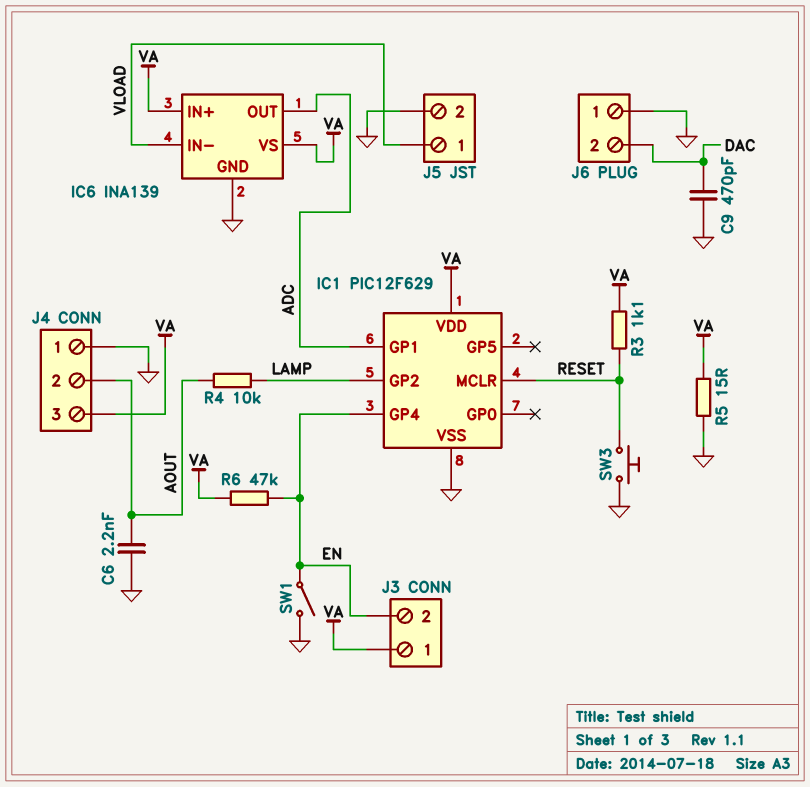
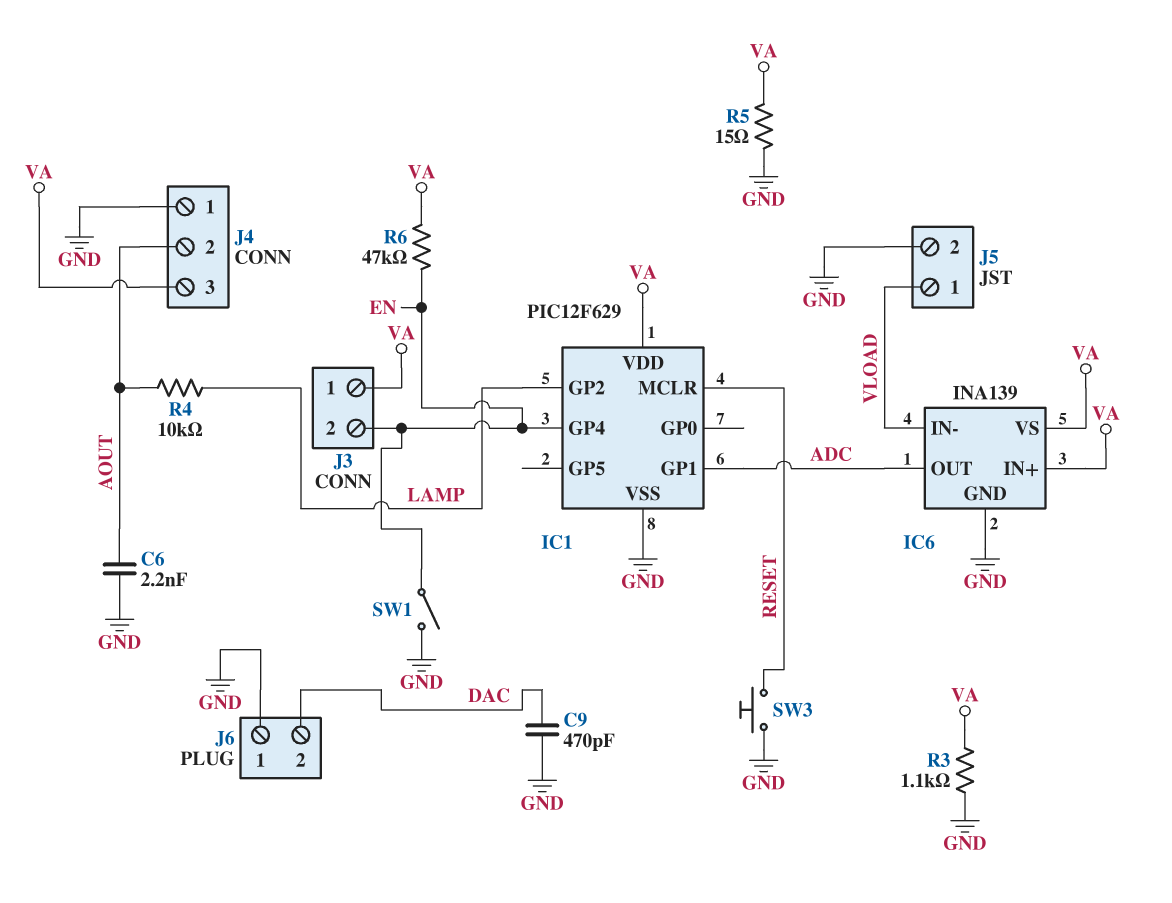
R3: 1.1k (RESET, VA) -> 1.1k (GND, VA)

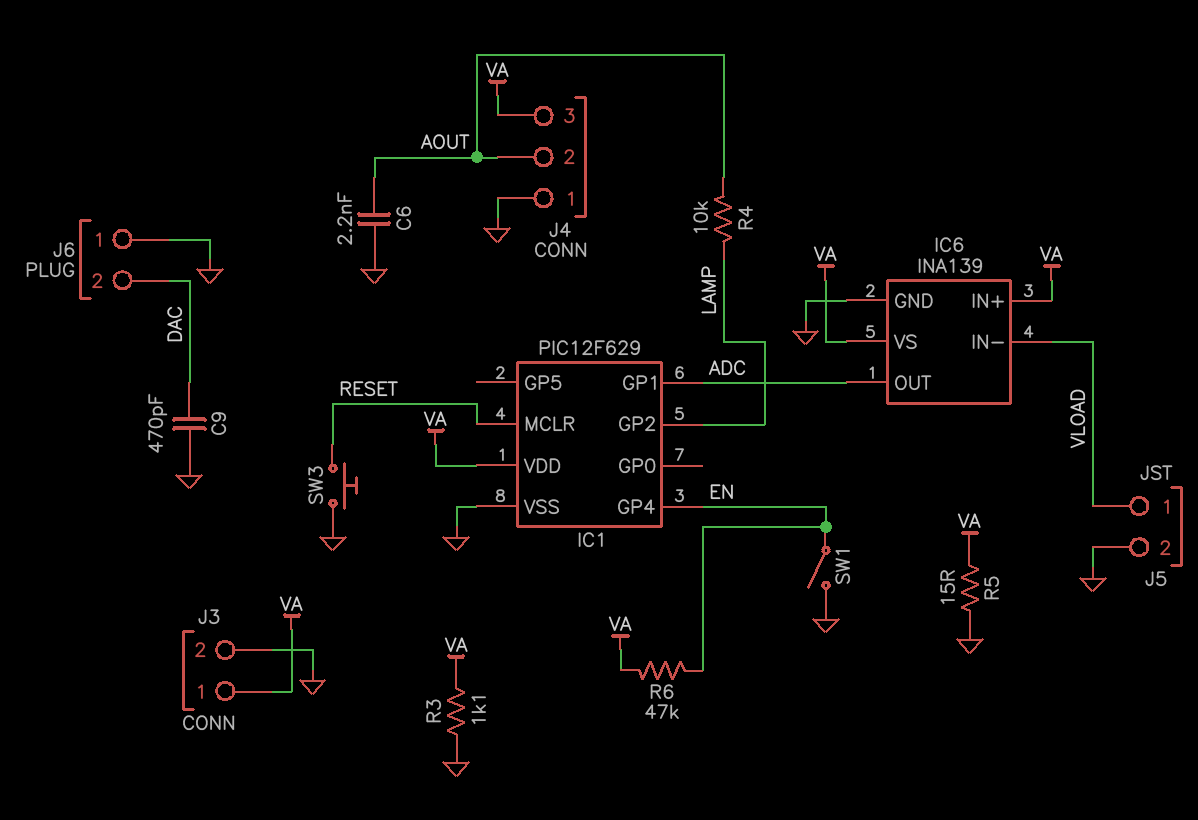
J3 pin 2: EN -> GND

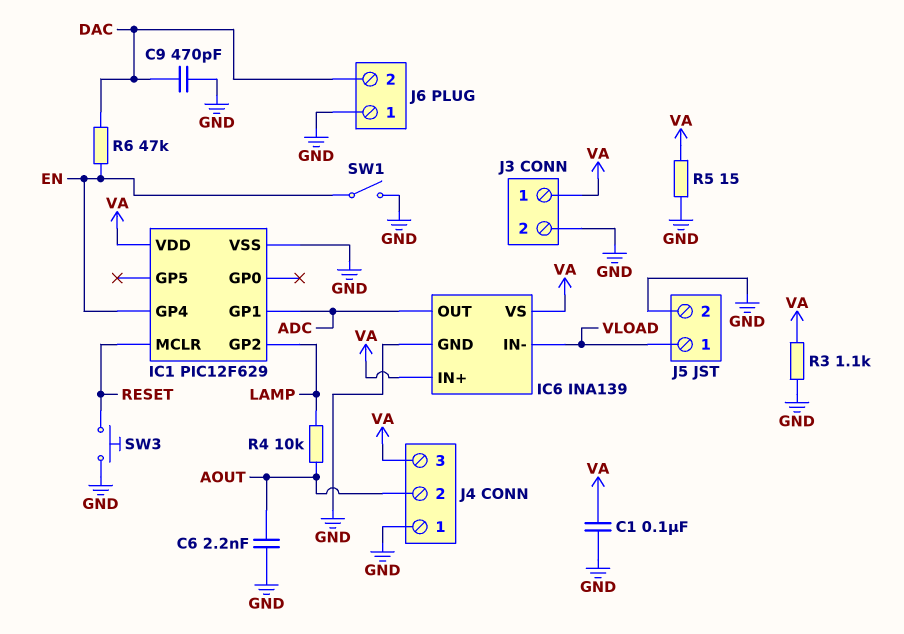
C1: none -> 100nF (GND, VA)
R6: 47k (EN, VA) -> 47k (DAC, EN)

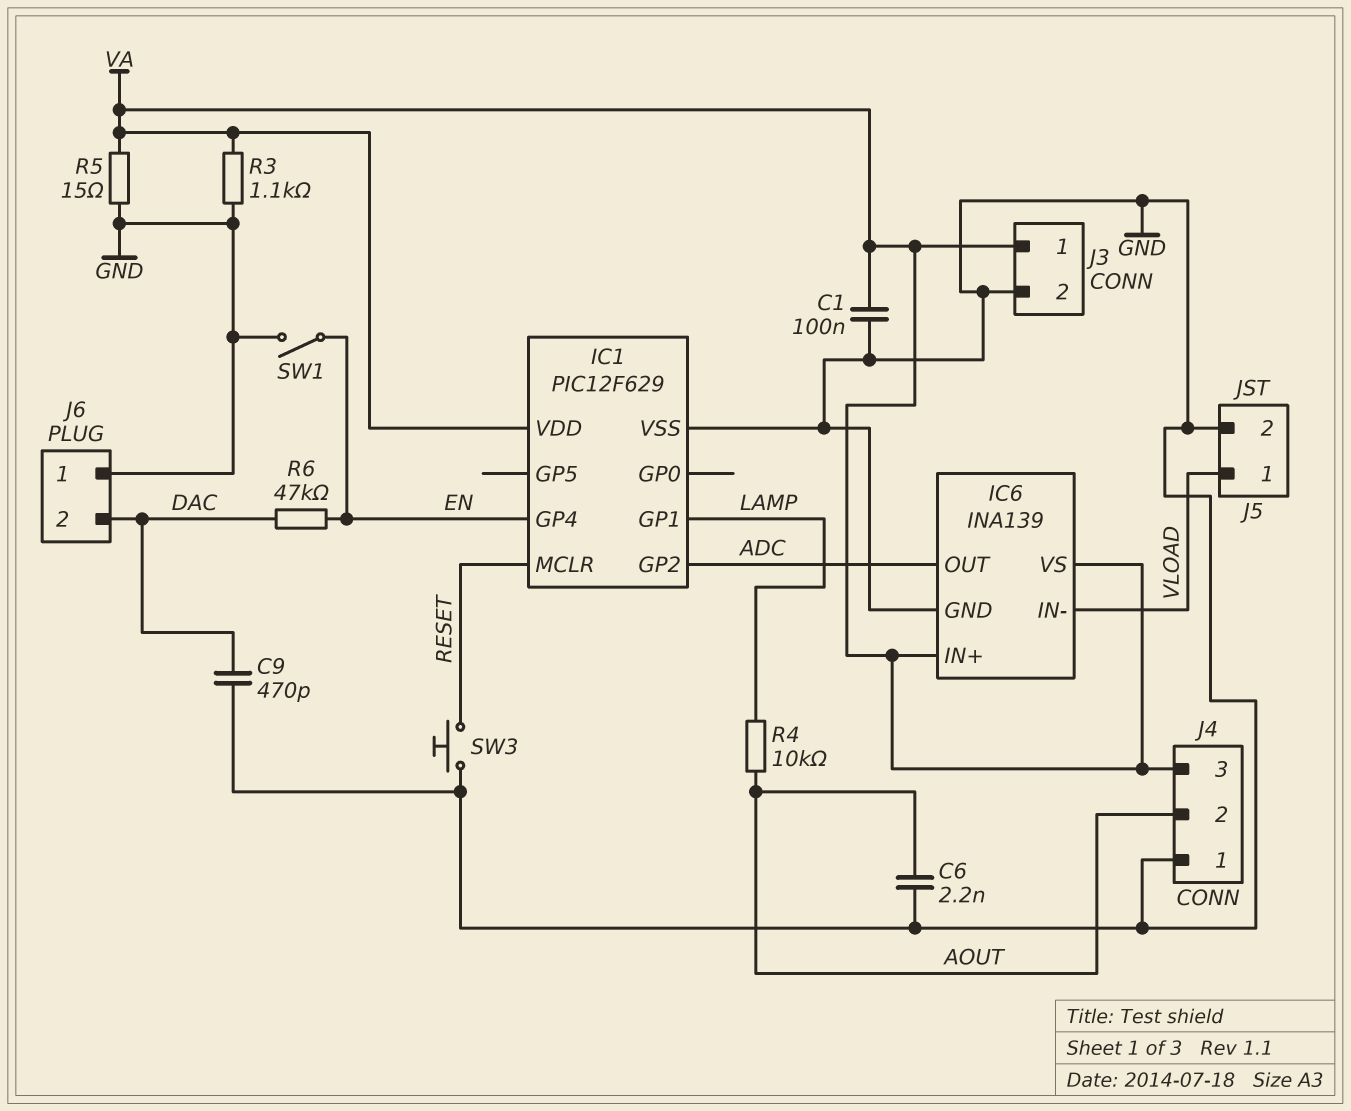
IC1 pin GP1: ADC -> LAMP
IC1 pin GP2: LAMP -> ADC

